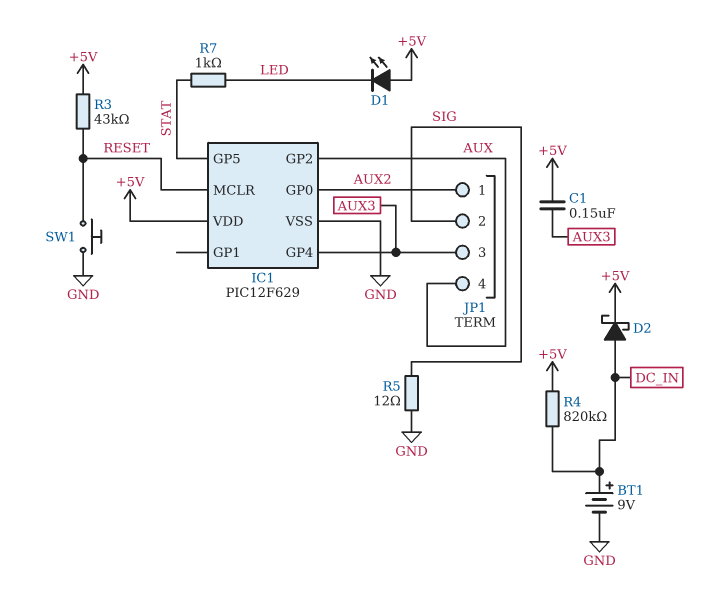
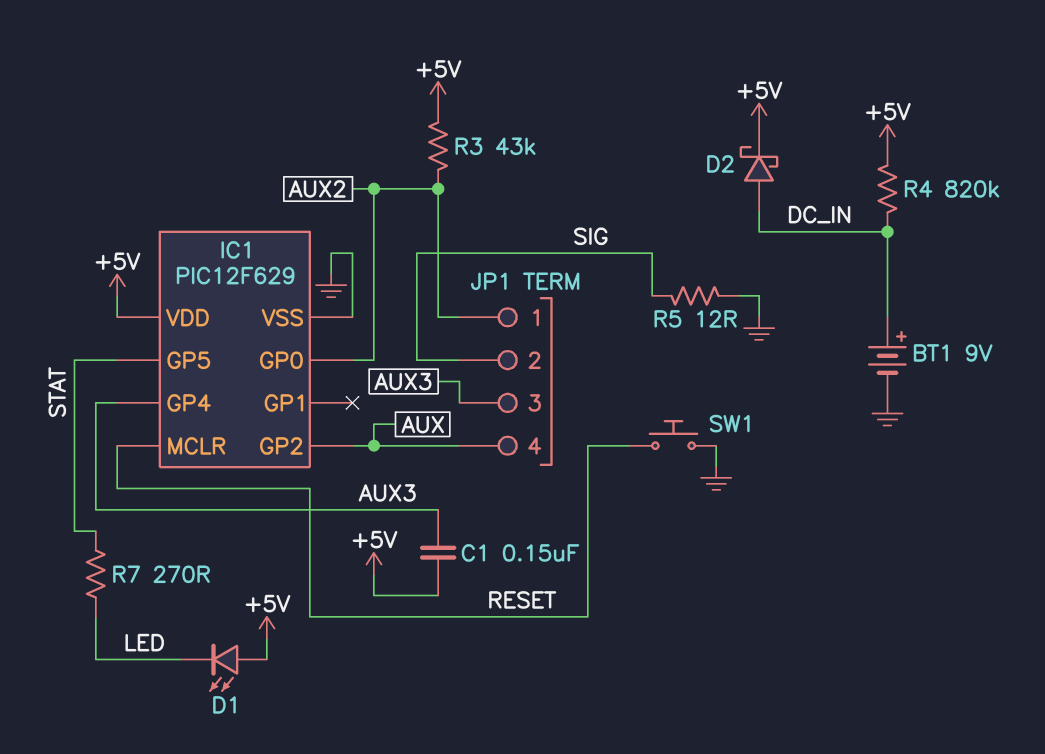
R3: 43k (+5V, RESET) -> 43k (+5V, AUX2)
R7: 1k (LED, STAT) -> 270 (LED, STAT)

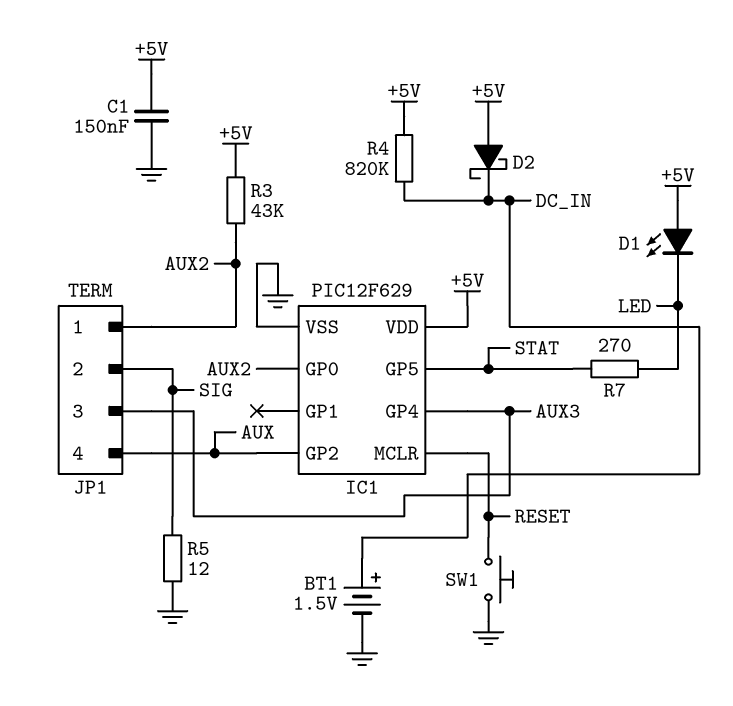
BT1: 9V (plus DC_IN, minus GND) -> 1.5V (plus DC_IN, minus GND)
C1: 150nF (+5V, AUX3) -> 150nF (+5V, GND)
D2: schottky (A DC_IN, K +5V) -> schottky (A +5V, K DC_IN)

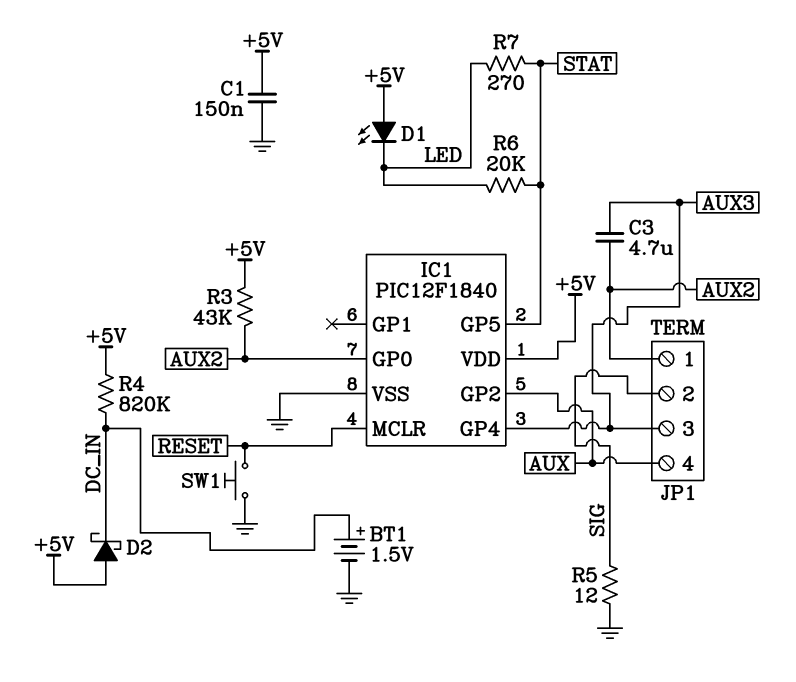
C3: none -> 4.7uF (AUX2, AUX3)
IC1: PIC12F629 -> PIC12F1840
R6: none -> 20k (LED, STAT)

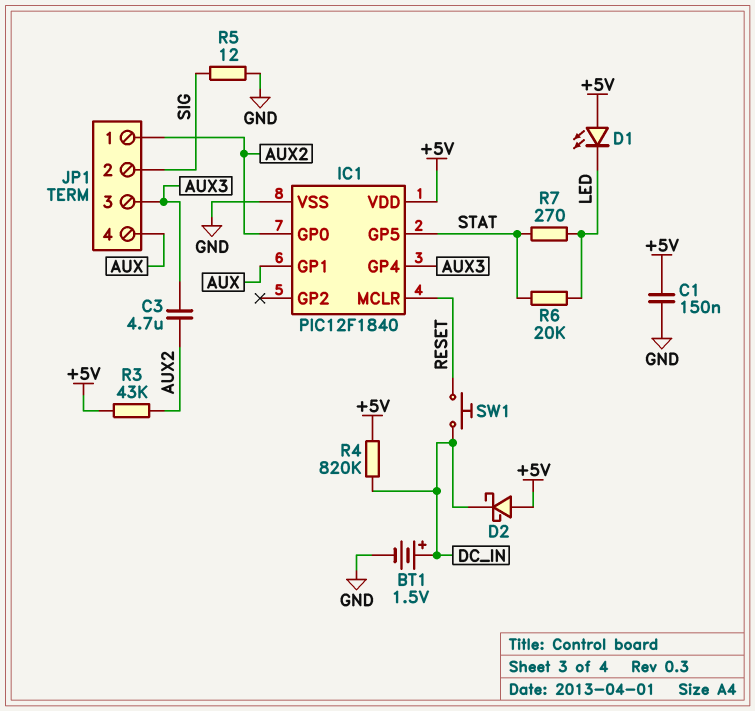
IC1 pin GP1: none -> AUX
IC1 pin GP2: AUX -> none
SW1: button (GND, RESET) -> button (DC_IN, RESET)

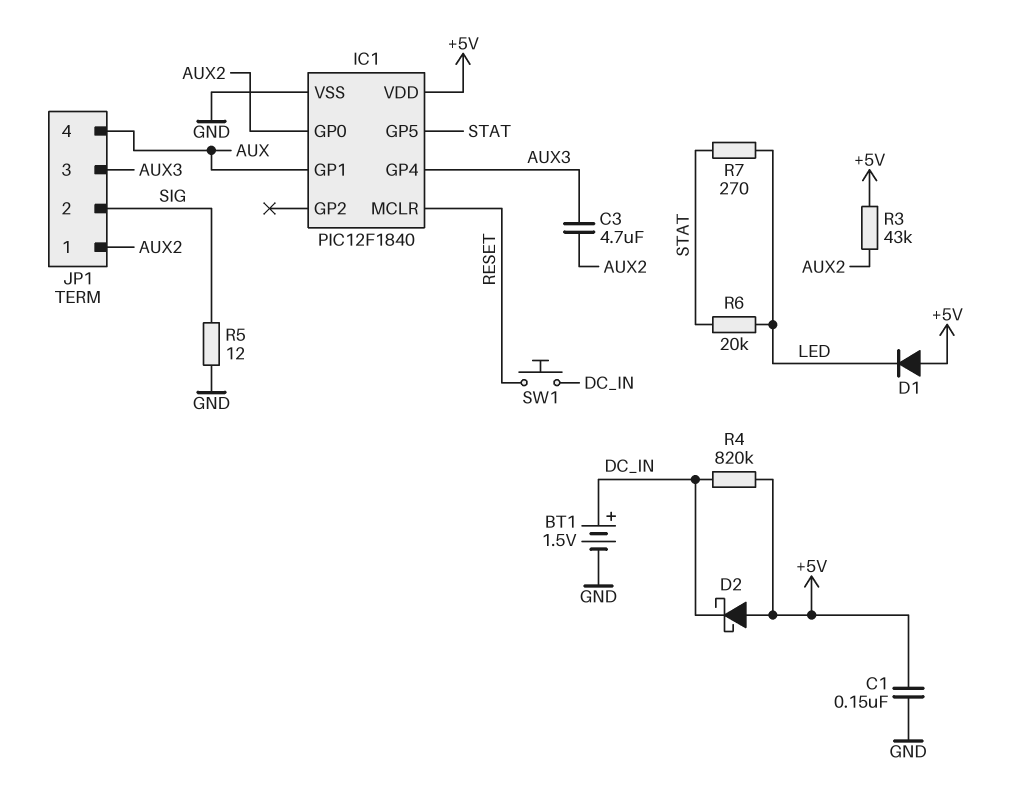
D1: LED (A +5V, K LED) -> diode (A +5V, K LED)

